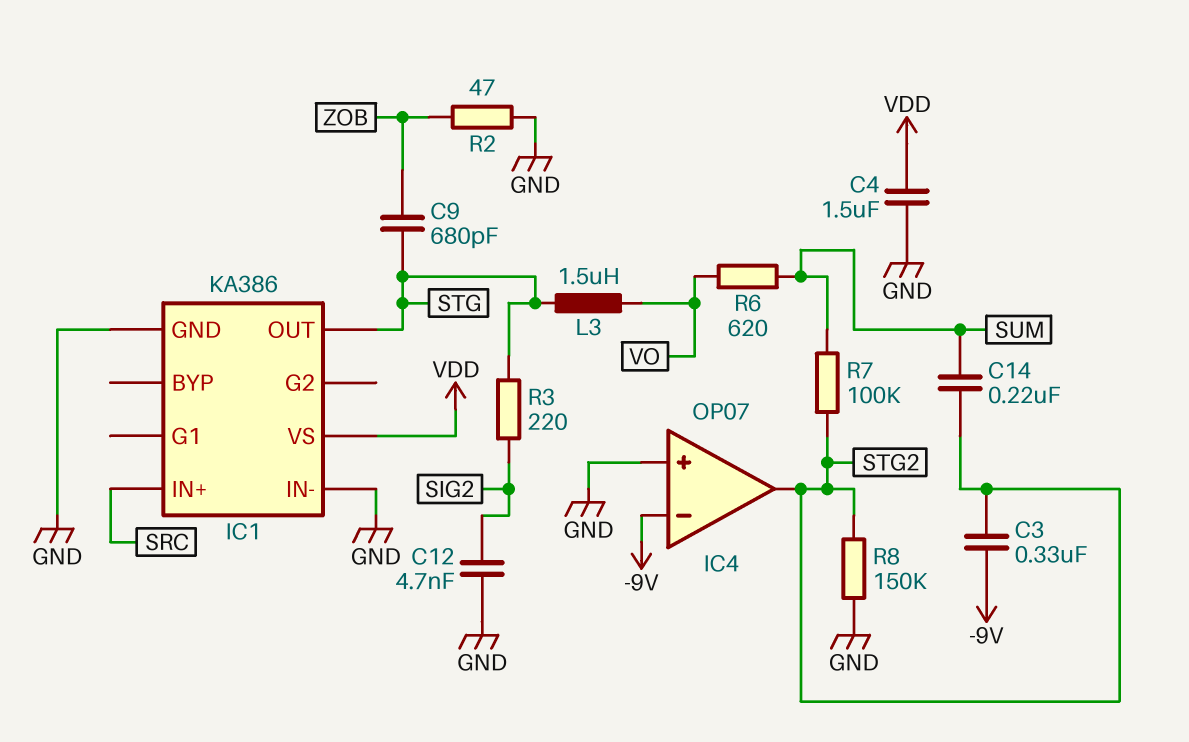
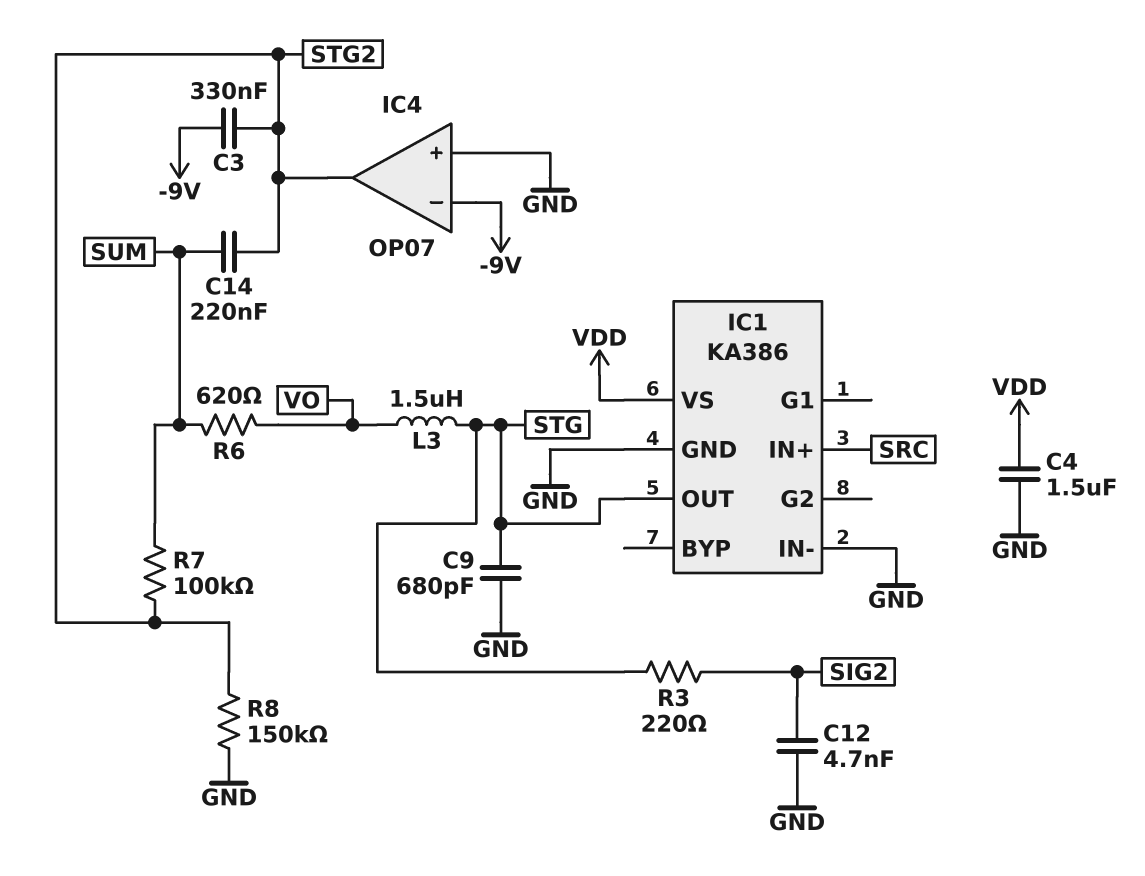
C9: 680pF (STG, ZOB) -> 680pF (GND, STG)
R2: 47 (GND, ZOB) -> none

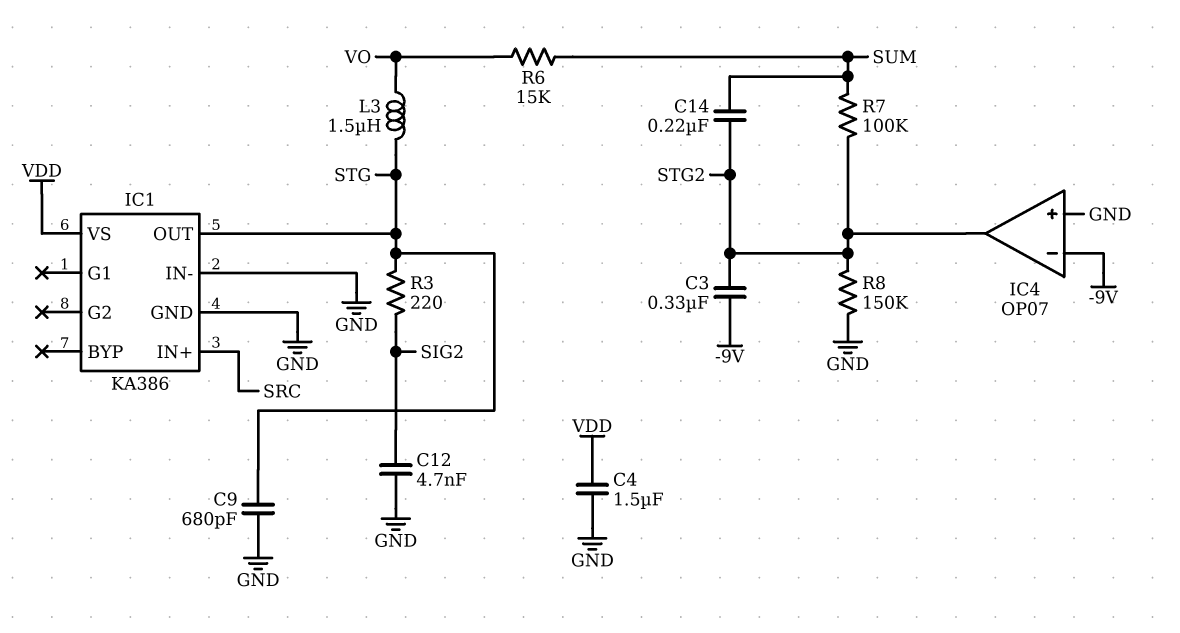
R6: 620 (SUM, VO) -> 15k (SUM, VO)

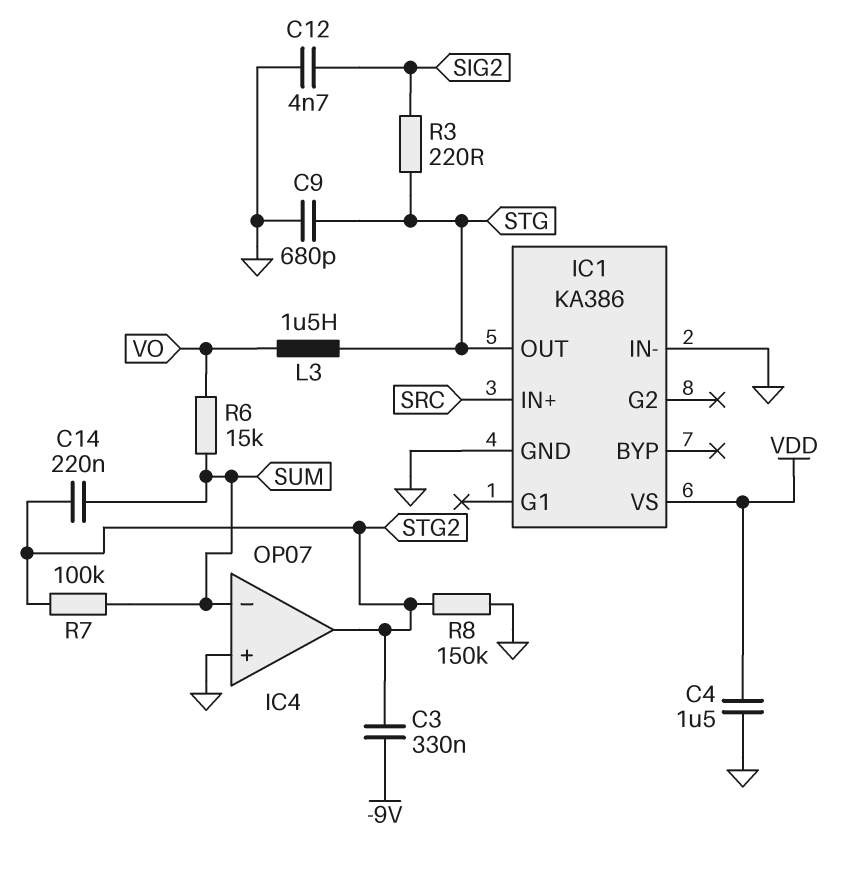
IC4 pin in-: -9V -> SUM

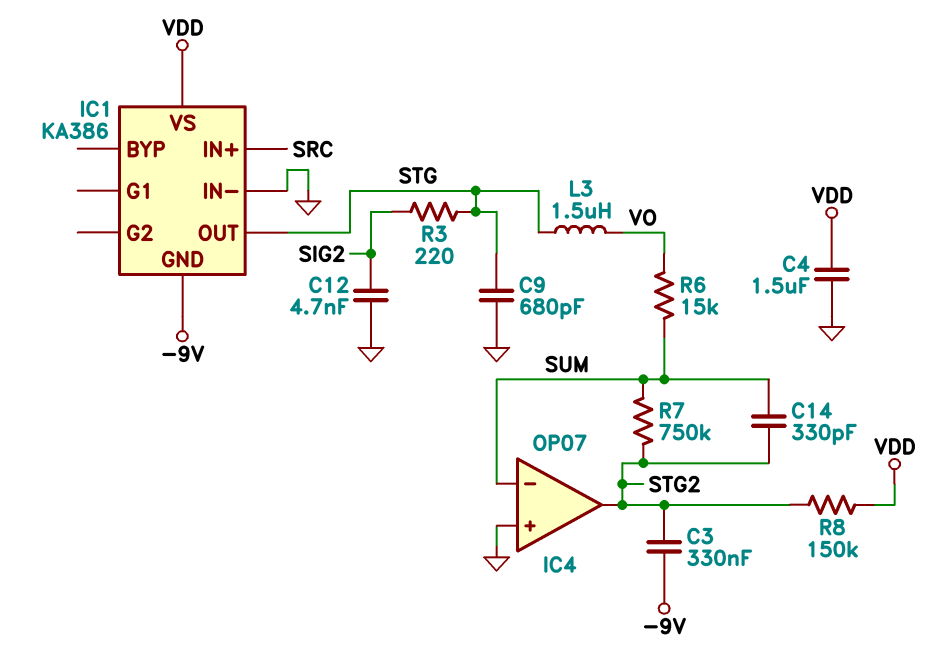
C14: 220nF (STG2, SUM) -> 330pF (STG2, SUM)
IC1 pin GND: GND -> -9V
R7: 100k (STG2, SUM) -> 750k (STG2, SUM)
R8: 150k (GND, STG2) -> 150k (STG2, VDD)

